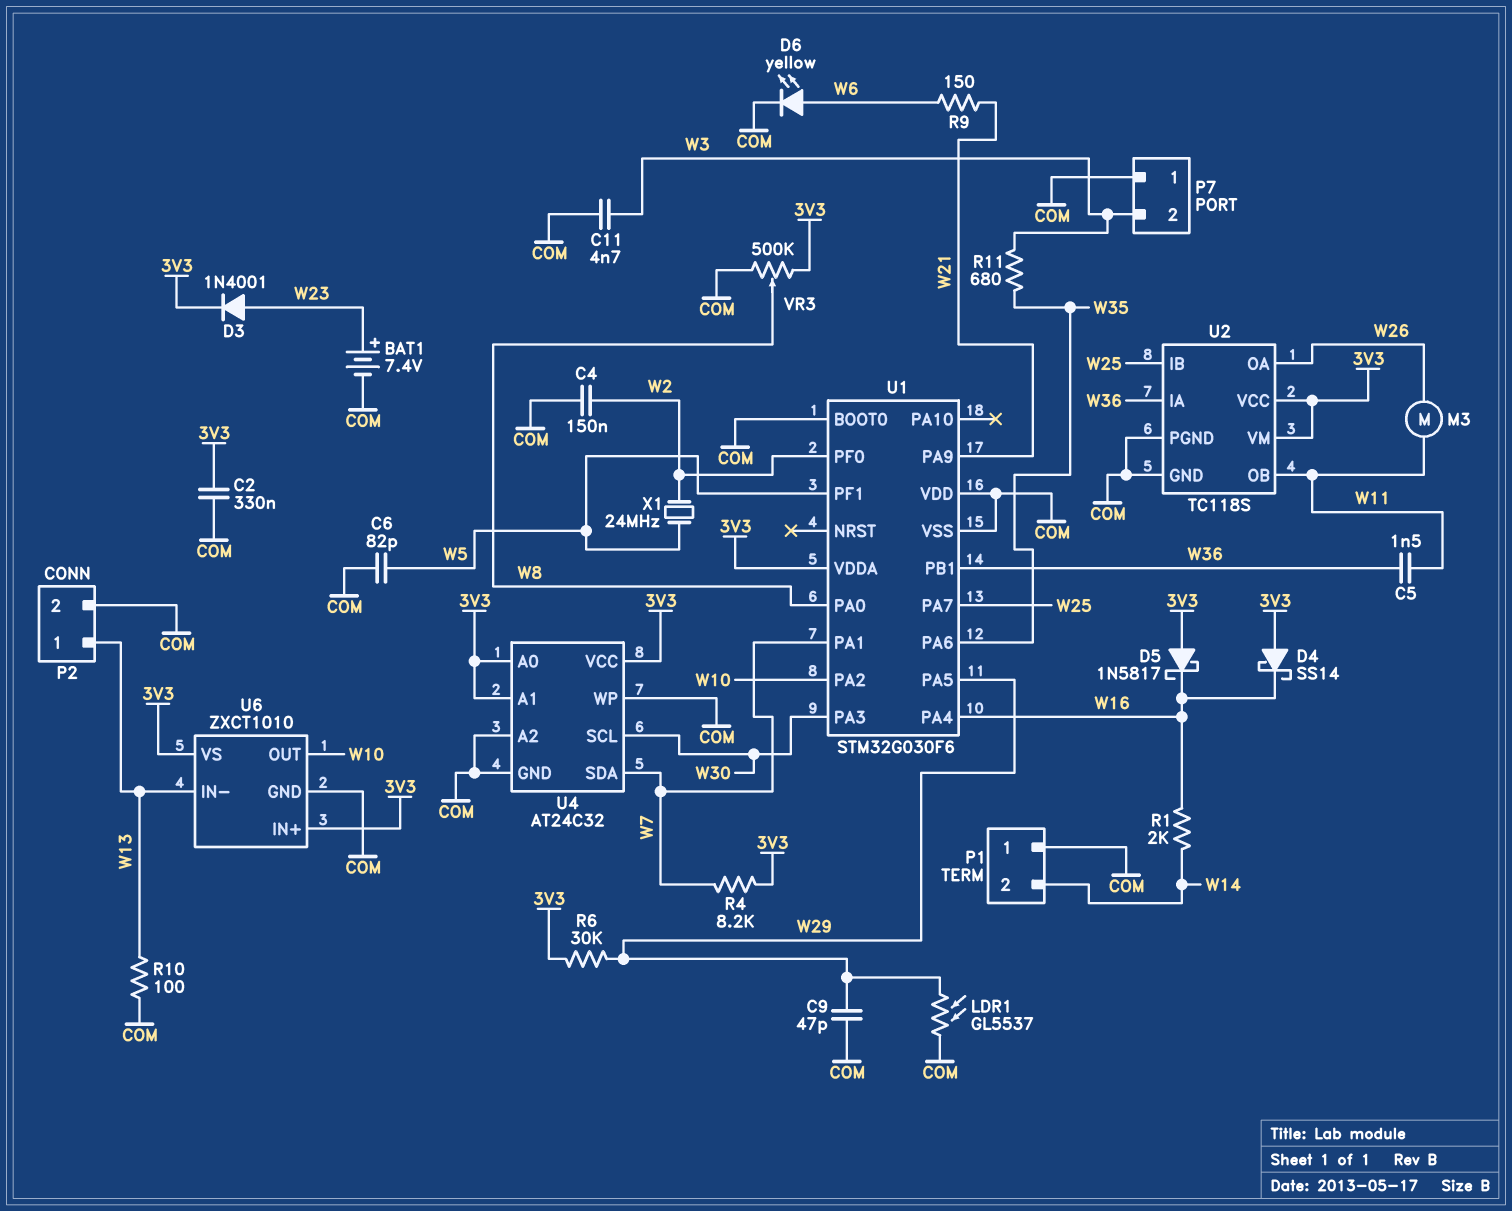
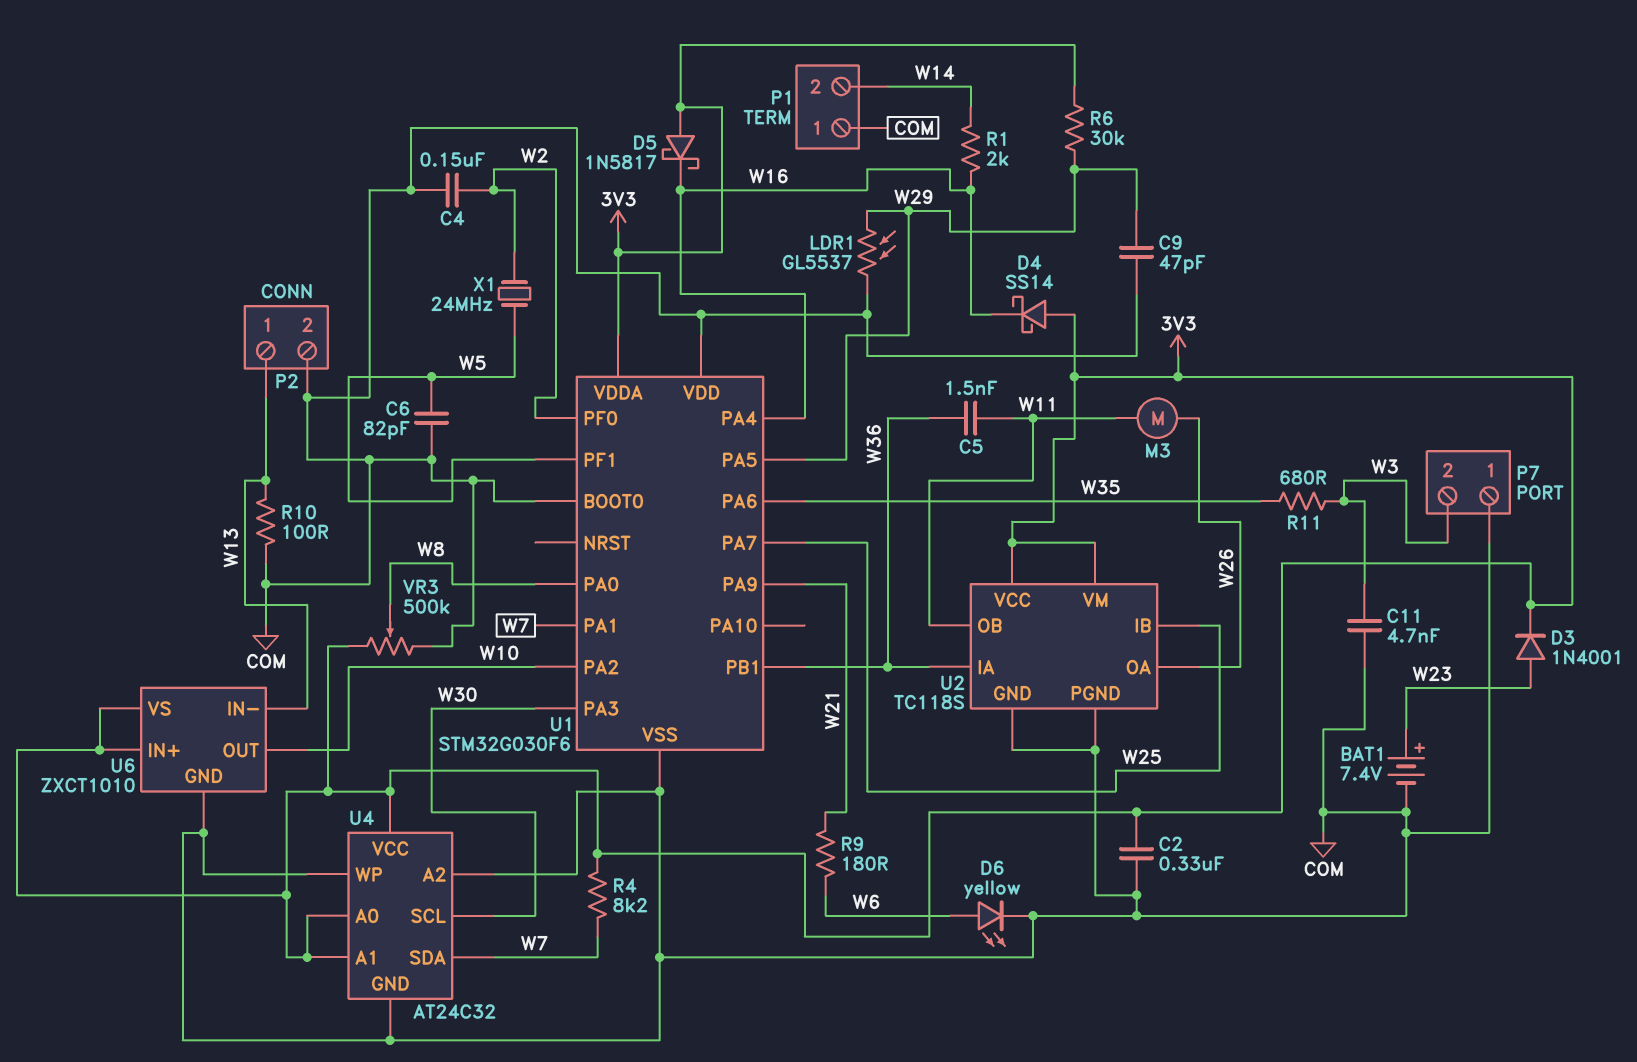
R9: 150 (W6, W21) -> 180 (W6, W21)

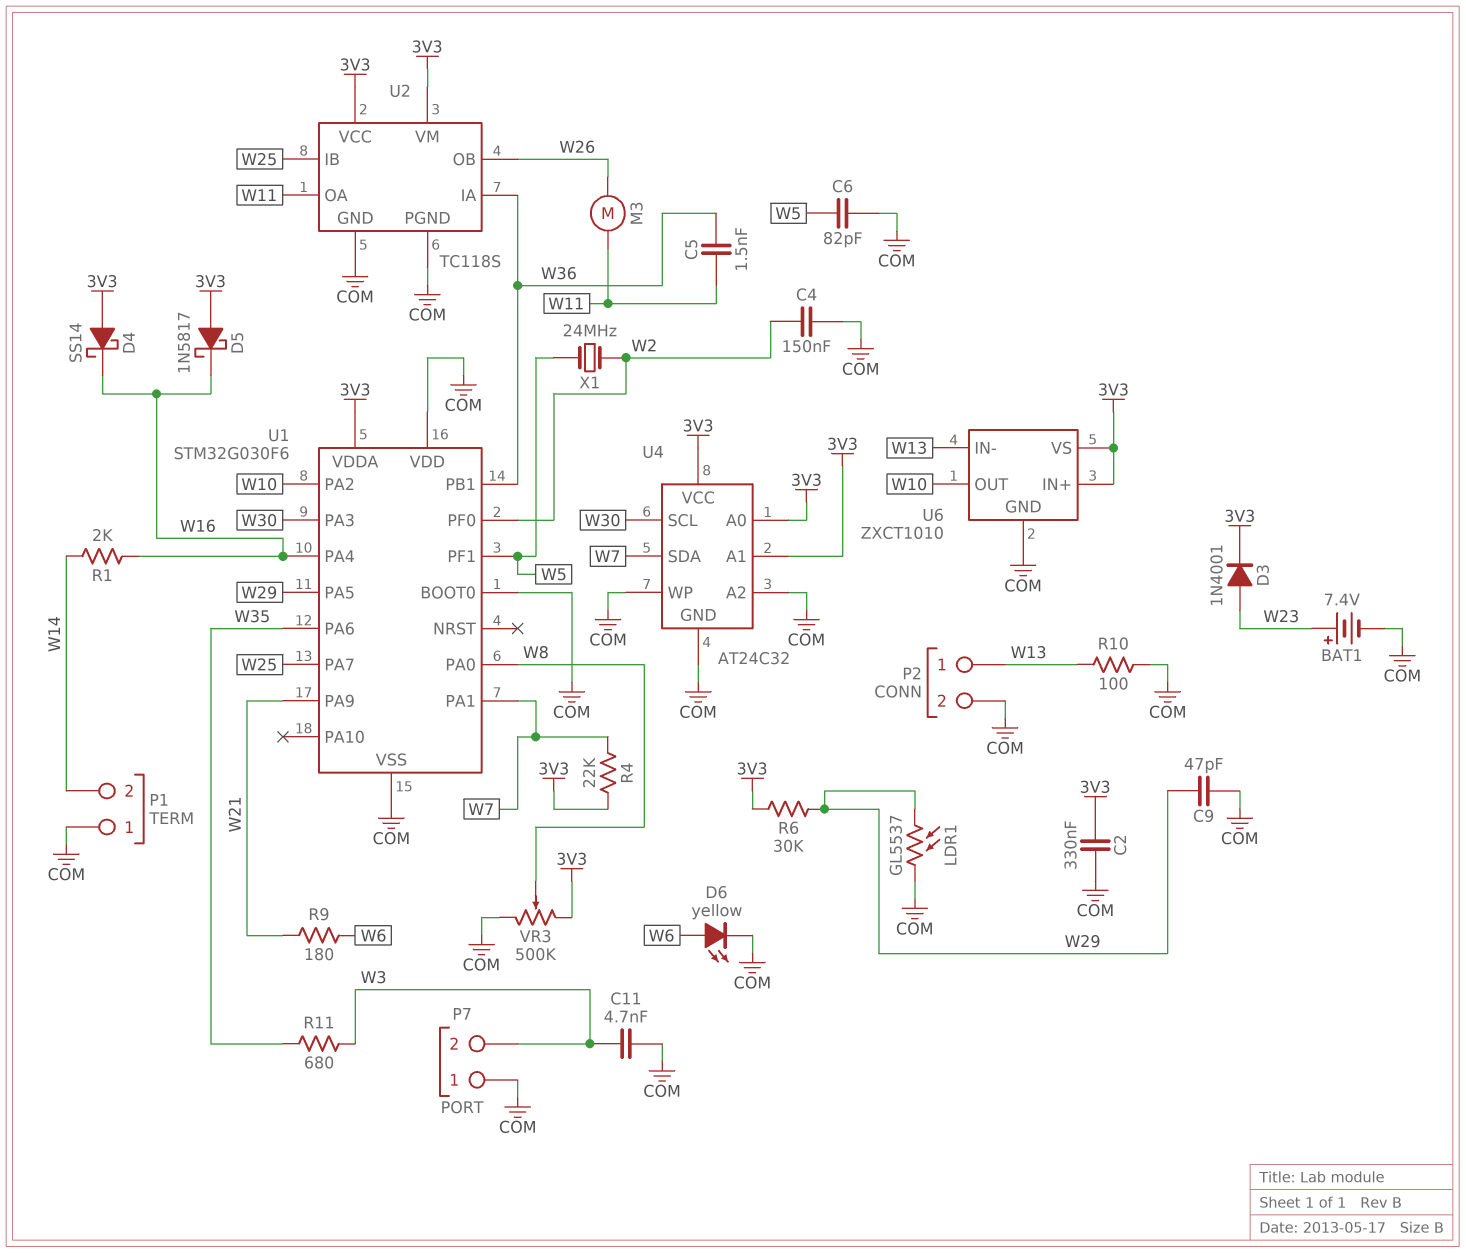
R4: 8.2k (3V3, W7) -> 22k (3V3, W7)
U2 pin OA: W26 -> W11
U2 pin OB: W11 -> W26

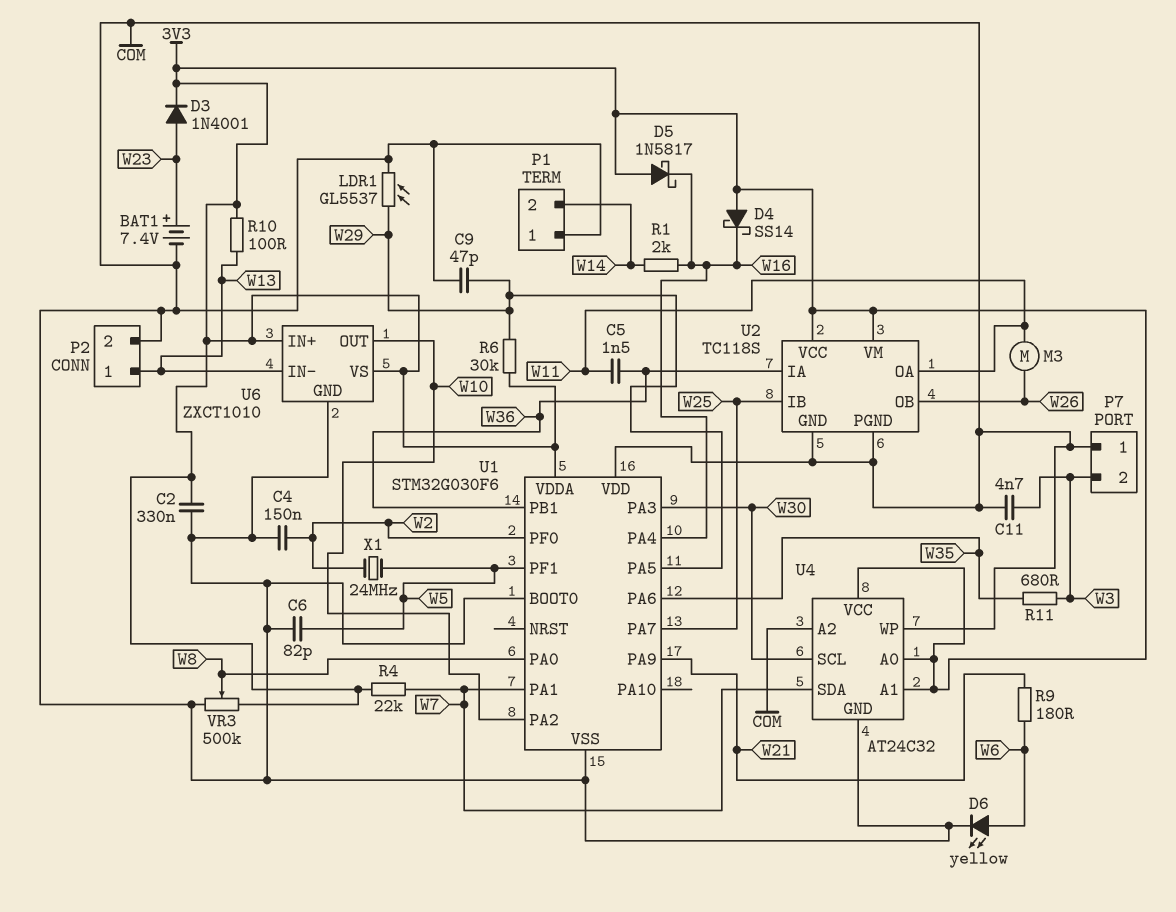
R10: 100 (COM, W13) -> 100 (3V3, W13)

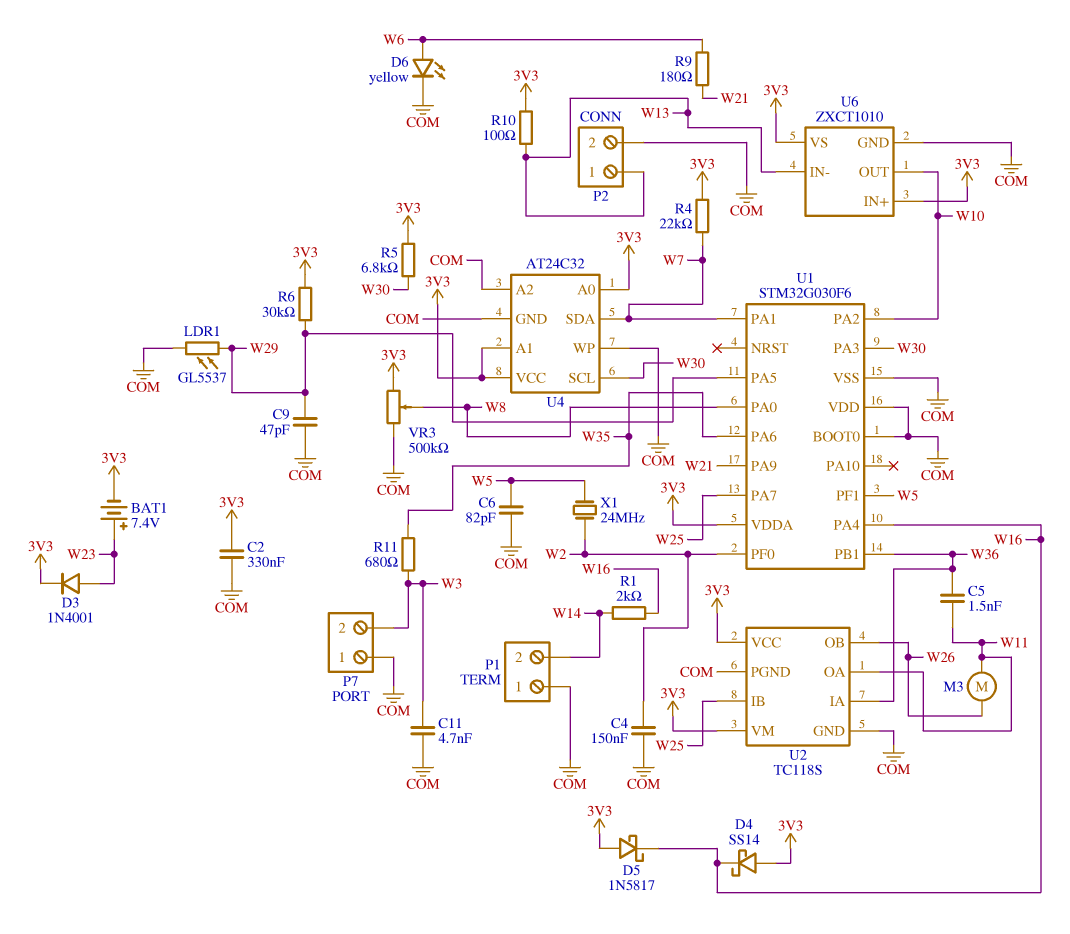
BAT1: 7.4V (plus W23, minus COM) -> 7.4V (plus W23, minus 3V3)
R5: none -> 6.8k (3V3, W30)

